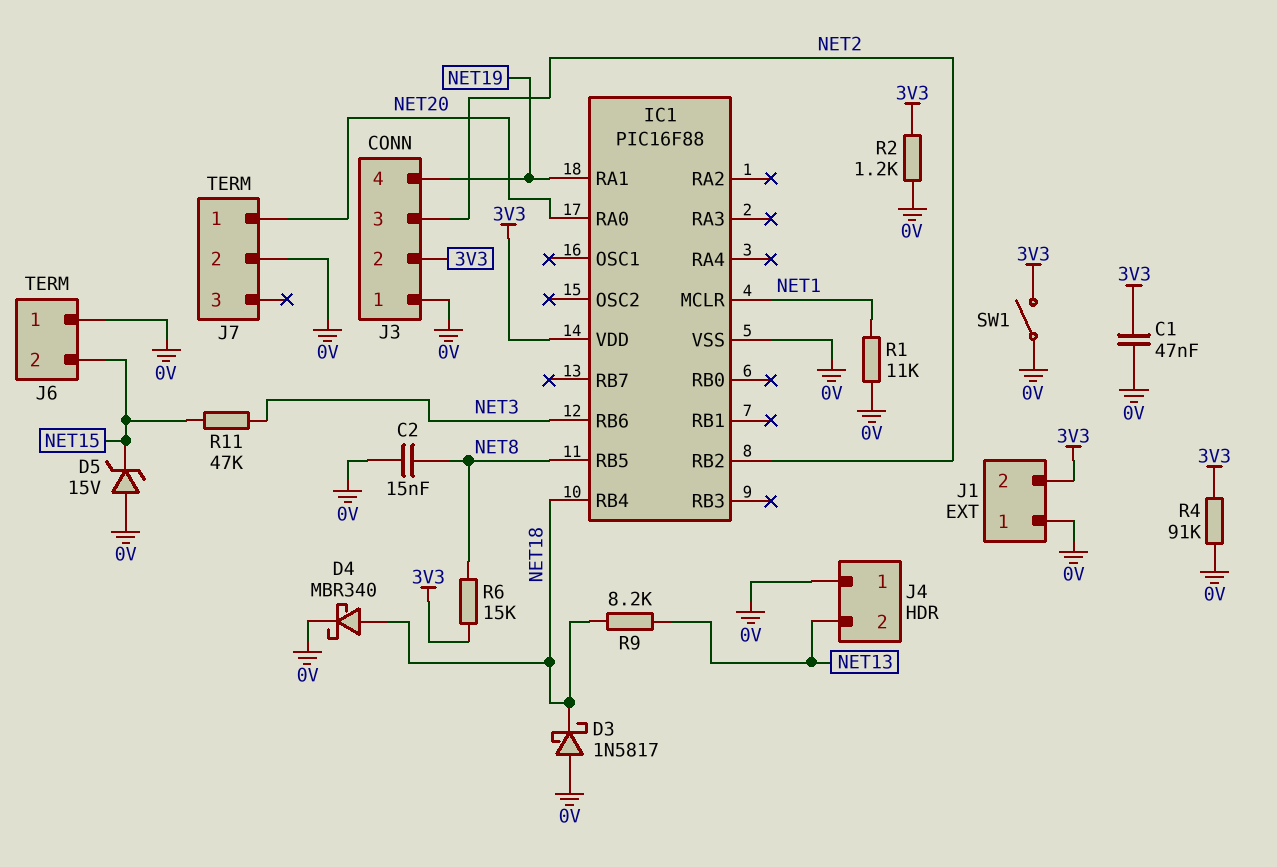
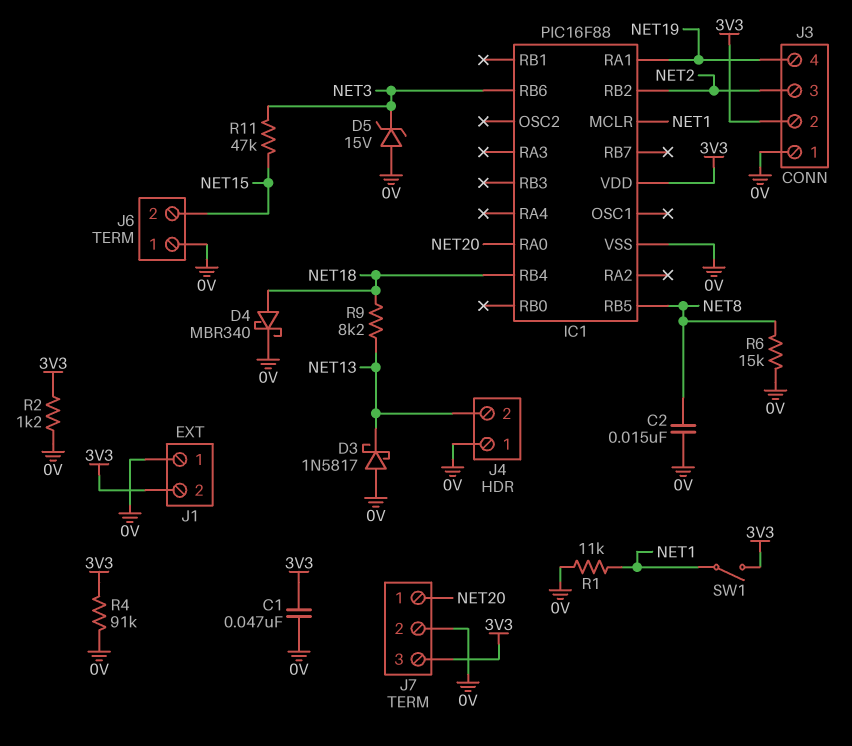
D3: schottky 1N5817 (A 0V, K NET18) -> schottky 1N5817 (A 0V, K NET13)
D5: zener 15V (A 0V, K NET15) -> zener 15V (A 0V, K NET3)
J7 pin 3: none -> 3V3
R6: 15k (3V3, NET8) -> 15k (0V, NET8)
SW1: switch (0V, 3V3) -> switch (3V3, NET1)

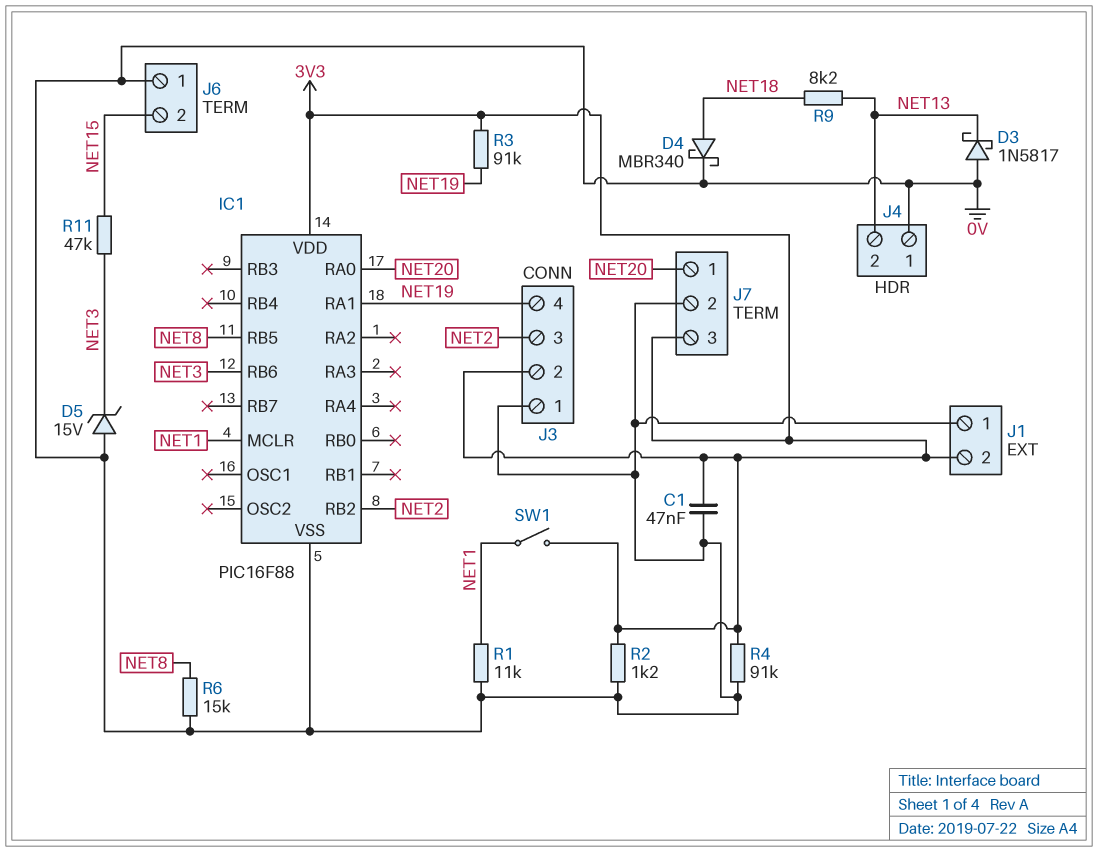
C2: 15nF (0V, NET8) -> none
IC1 pin RB4: NET18 -> none
R3: none -> 91k (3V3, NET19)

